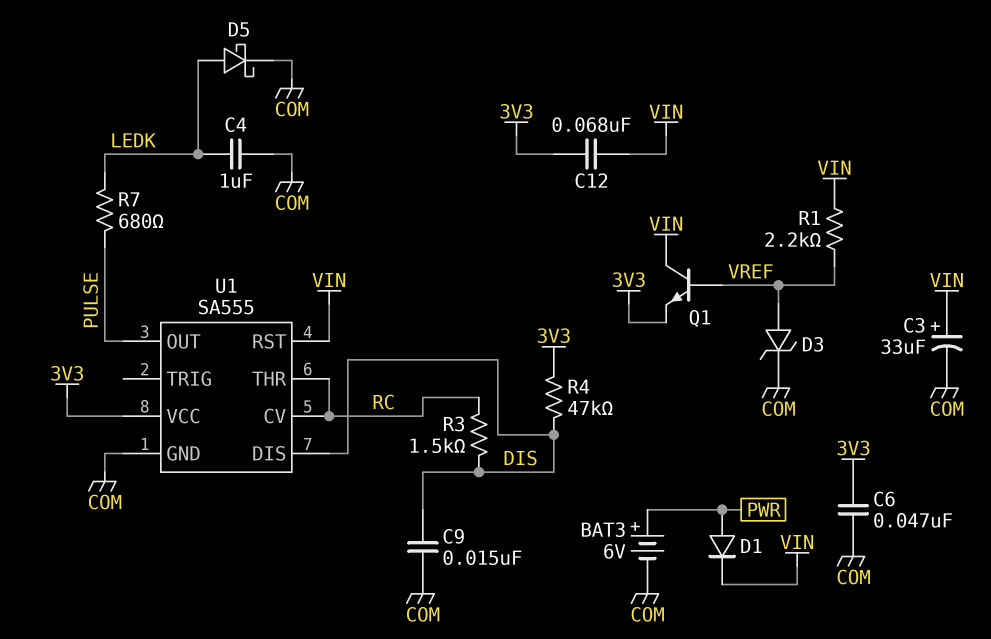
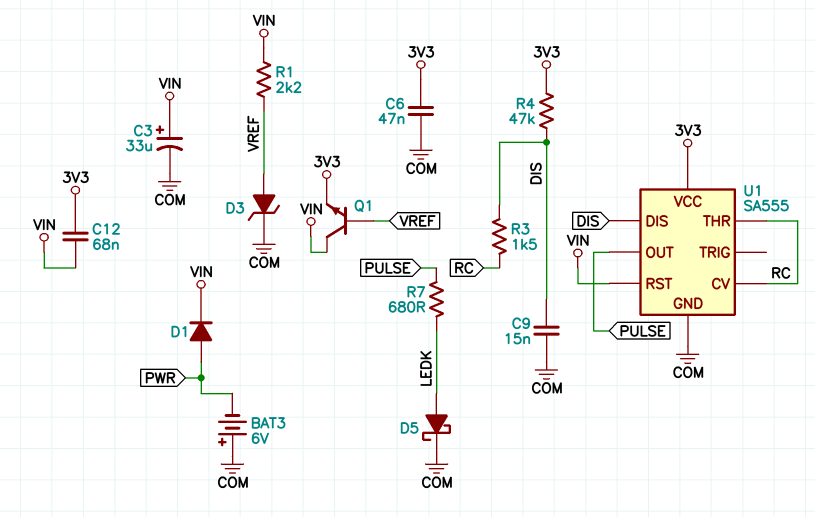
BAT3: 6V (plus PWR, minus COM) -> 6V (plus COM, minus PWR)
C4: 1uF (COM, LEDK) -> none

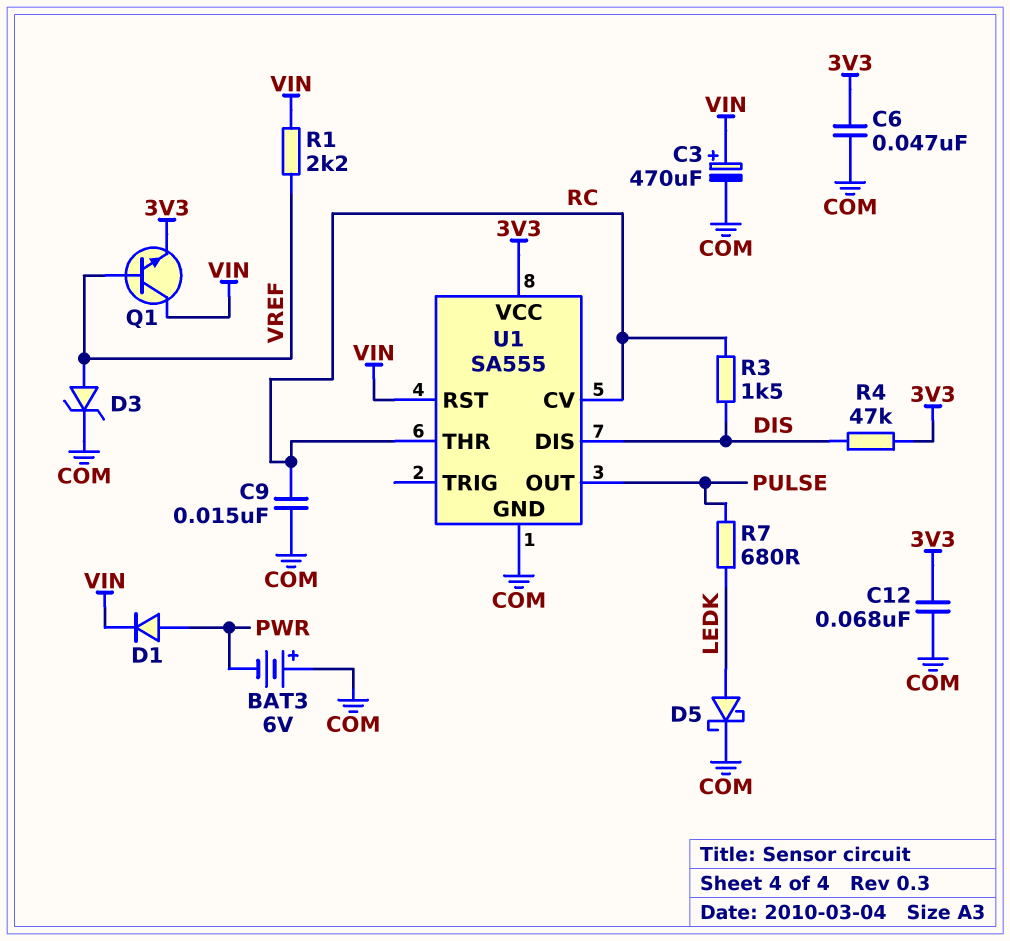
C3: 33uF (plus VIN, minus COM) -> 470uF (plus VIN, minus COM)
C9: 15nF (COM, DIS) -> 15nF (COM, RC)
C12: 68nF (3V3, VIN) -> 68nF (3V3, COM)

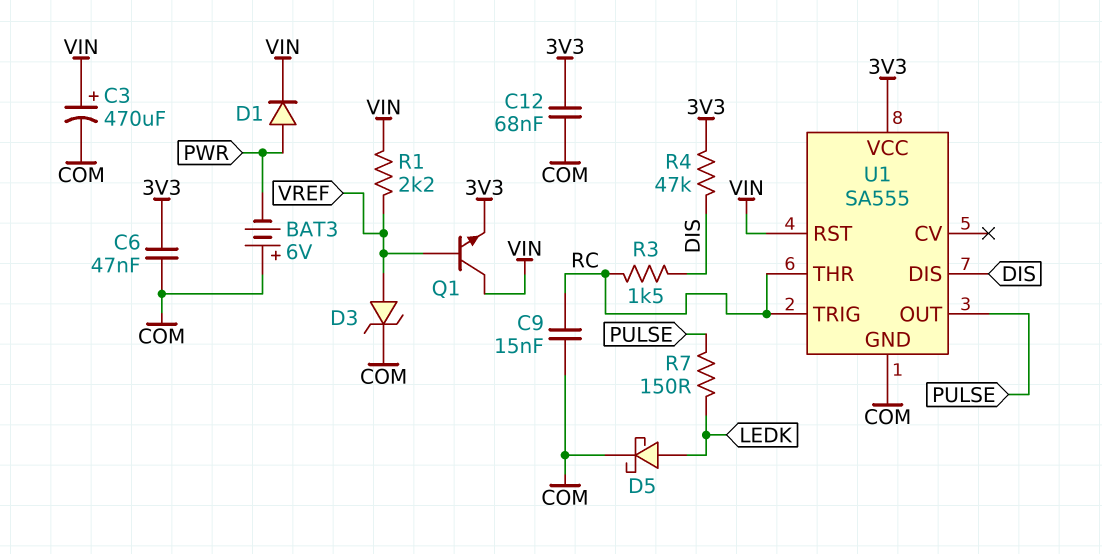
R7: 680 (LEDK, PULSE) -> 150 (LEDK, PULSE)
U1 pin CV: RC -> none
U1 pin TRIG: none -> RC

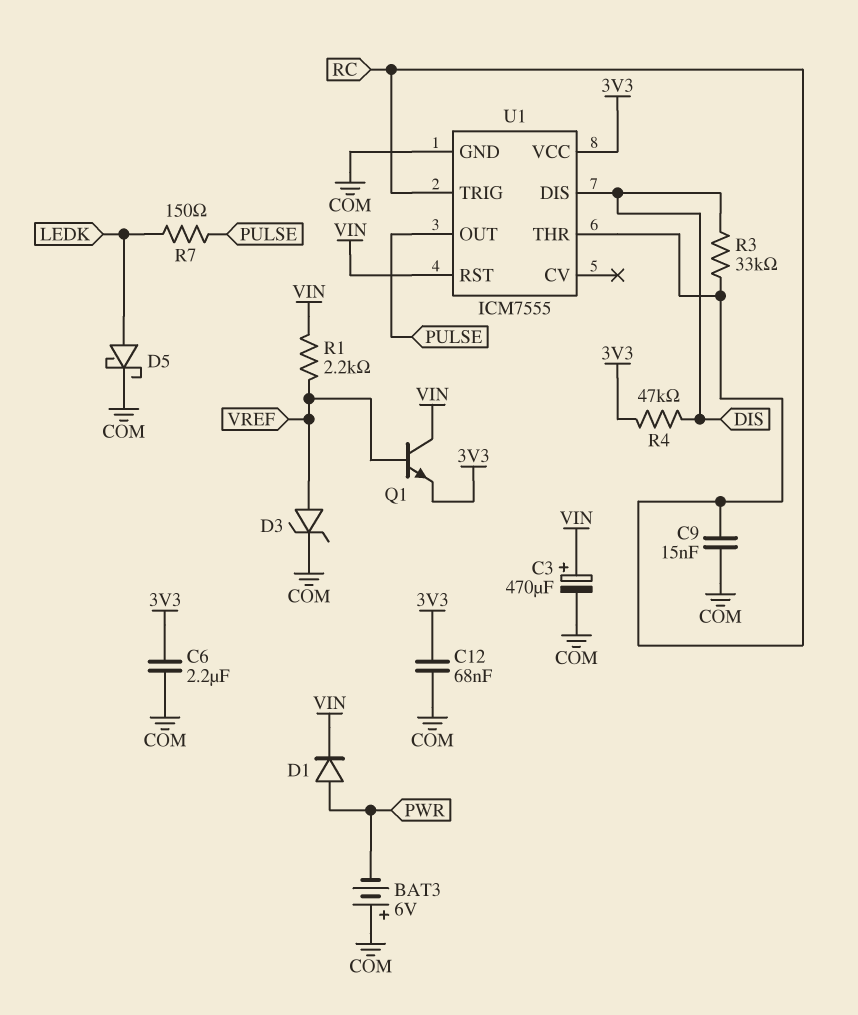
C6: 47nF (3V3, COM) -> 2.2uF (3V3, COM)
R3: 1.5k (DIS, RC) -> 33k (DIS, RC)
U1: SA555 -> ICM7555

